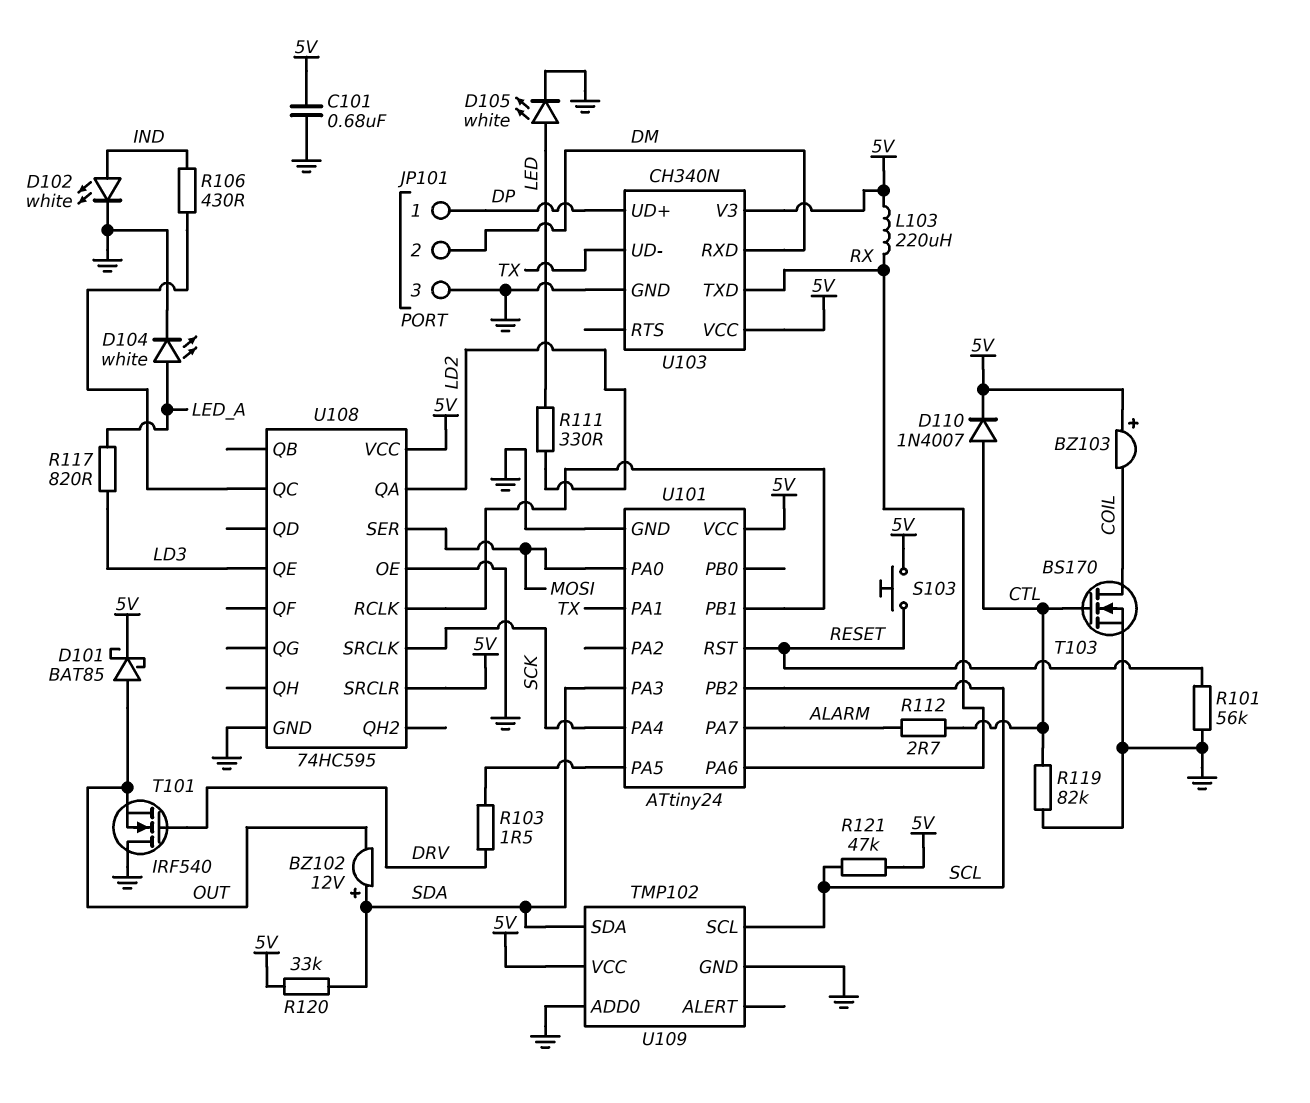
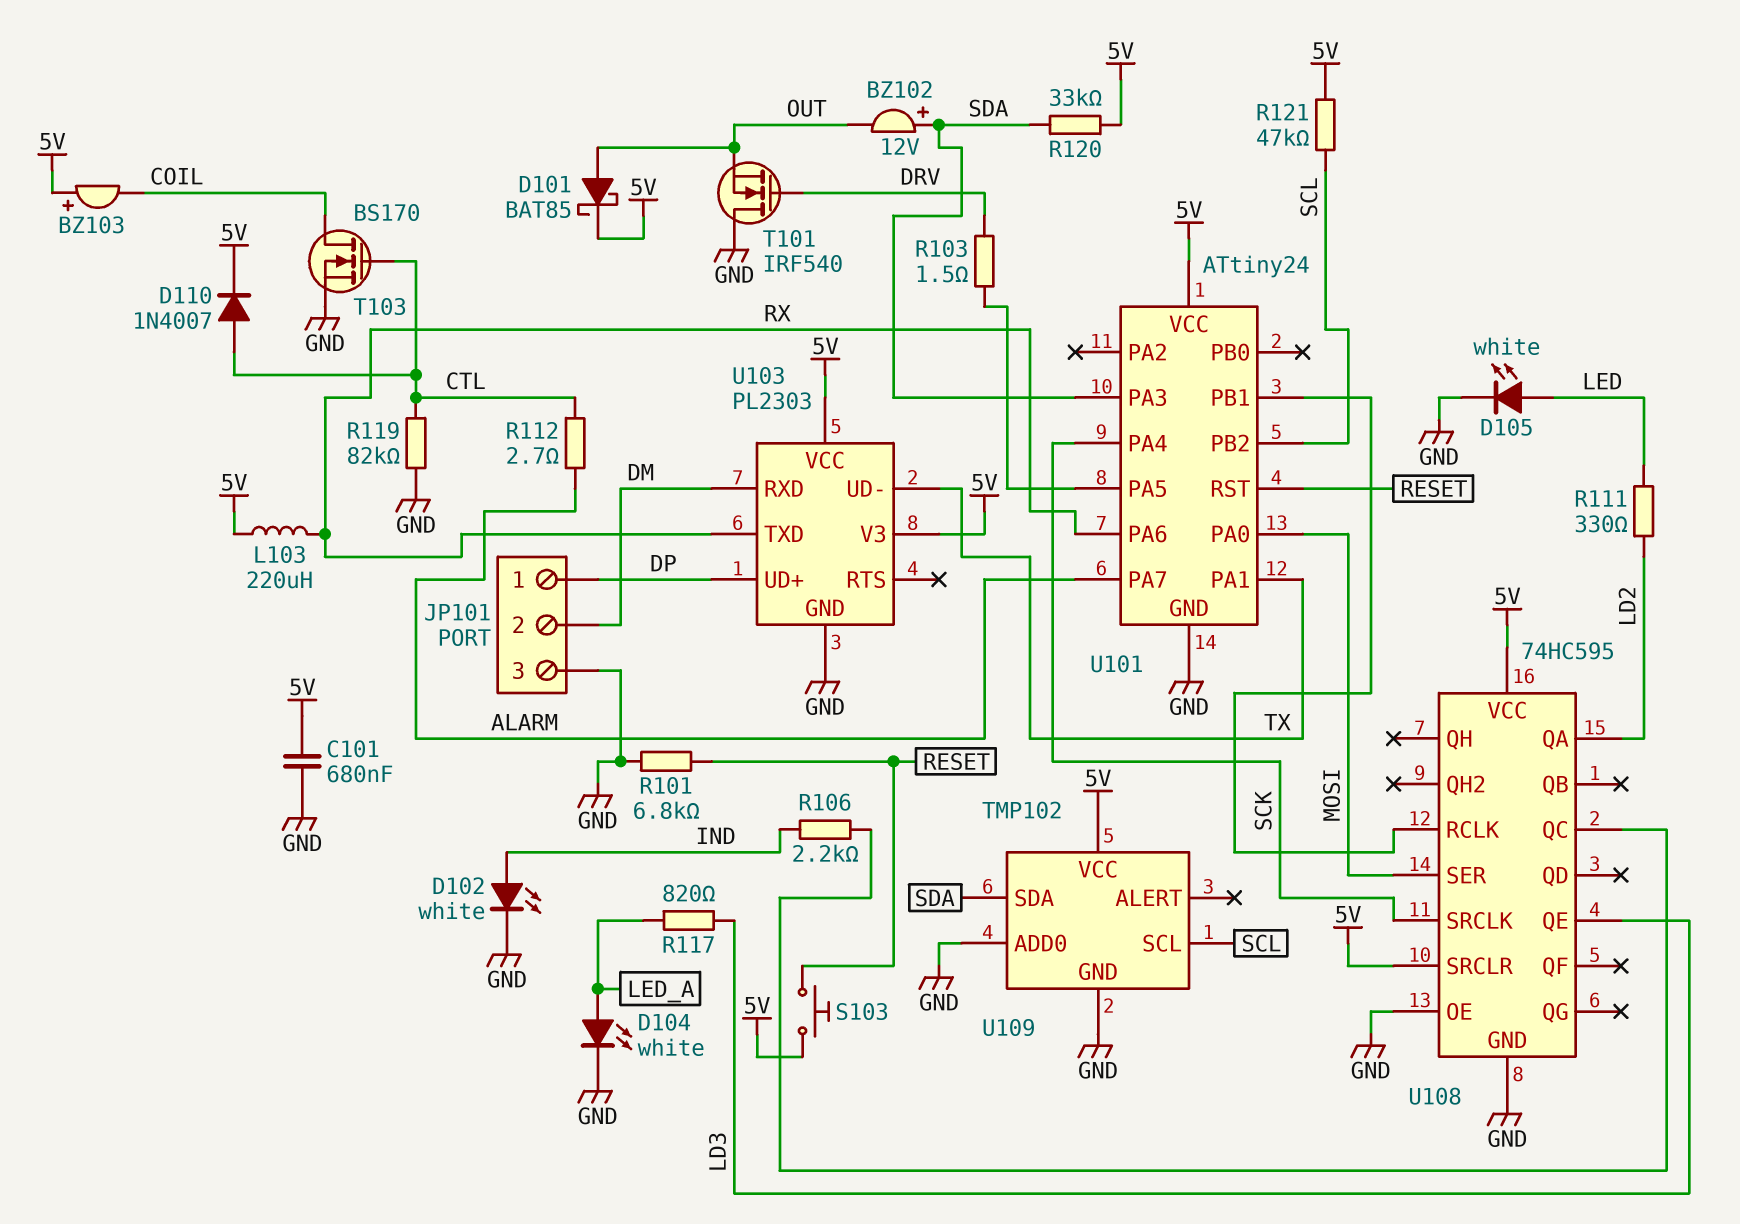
R101: 56k (GND, RESET) -> 6.8k (GND, RESET)
R106: 430 (IND, U108/QC) -> 2.2k (IND, U108/QC)
U103: CH340N -> PL2303

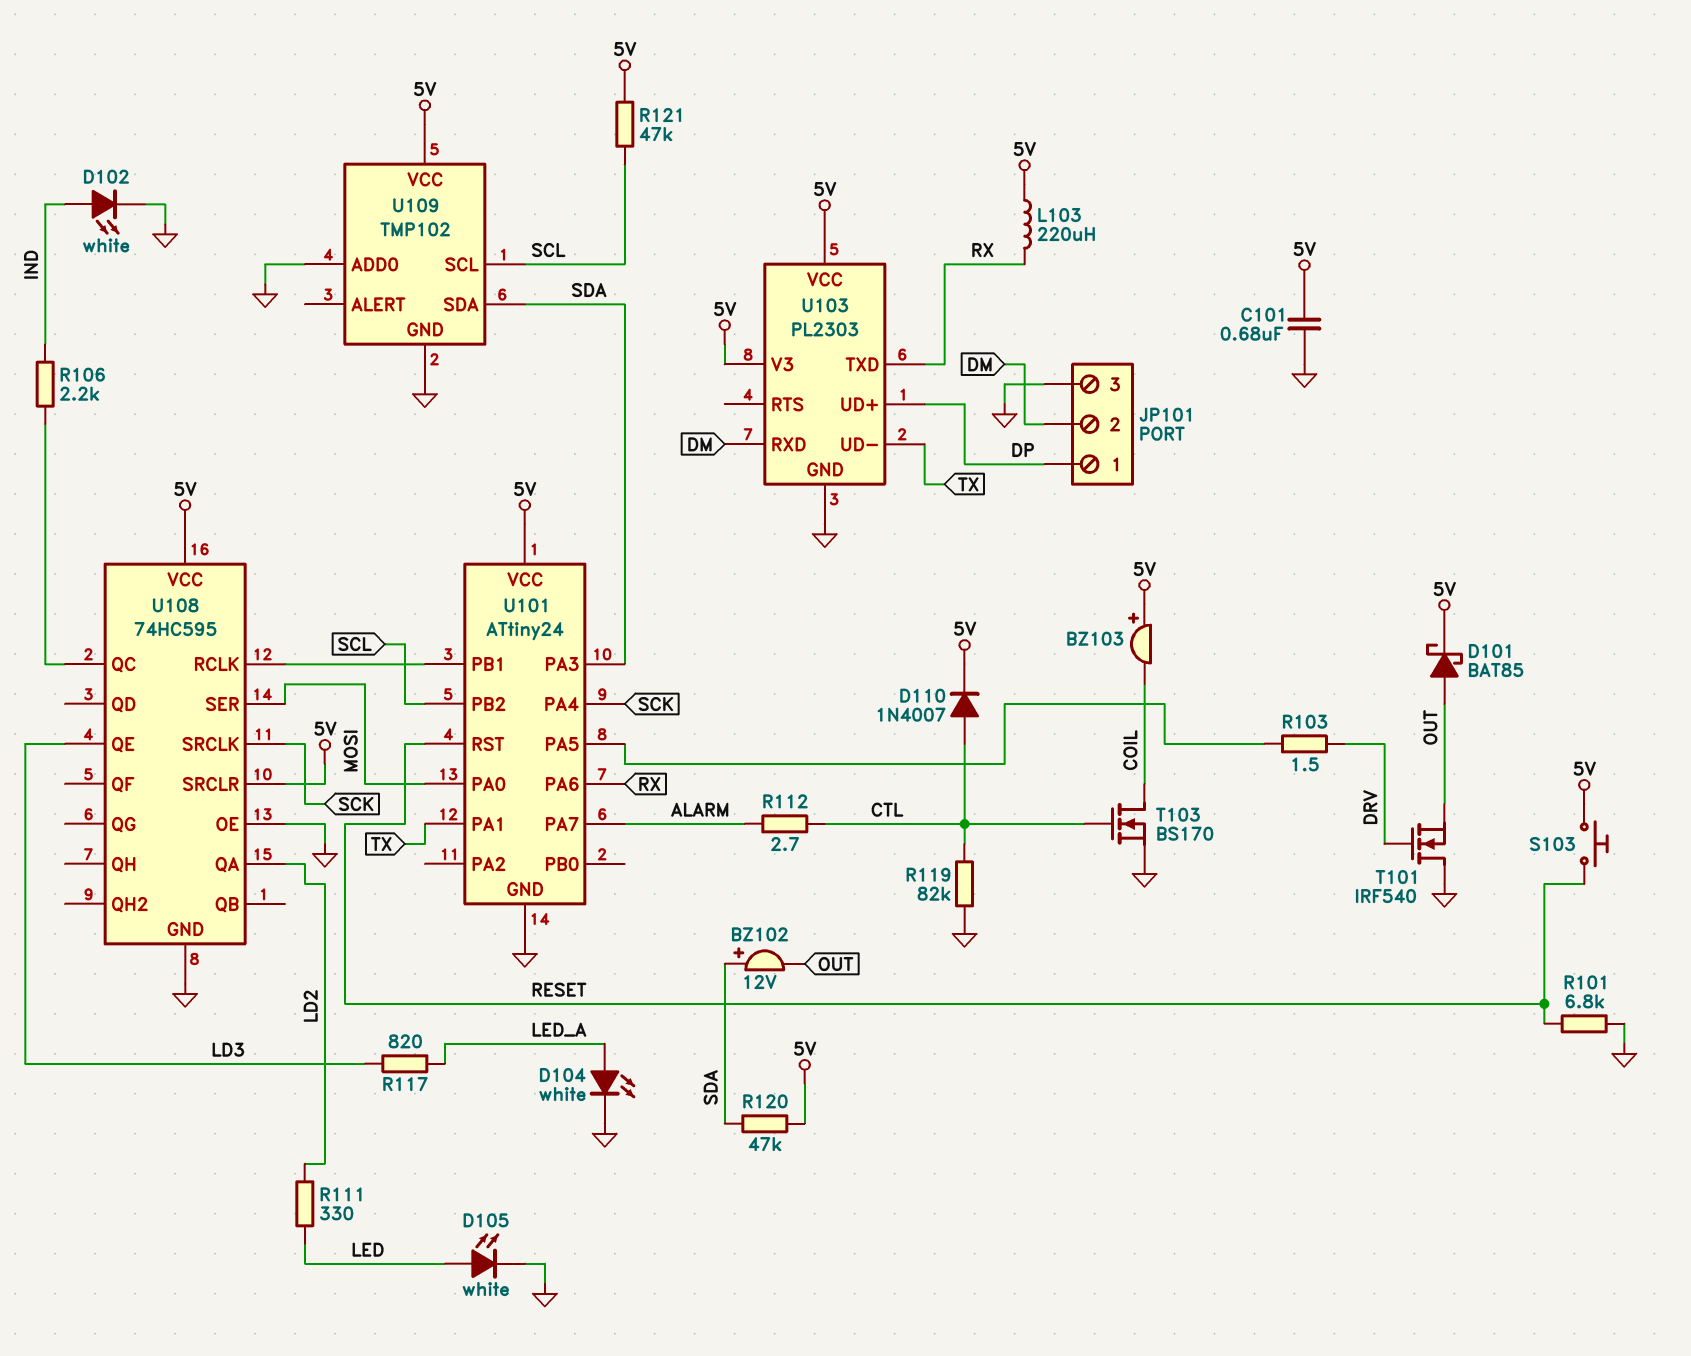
R120: 33k (5V, SDA) -> 47k (5V, SDA)

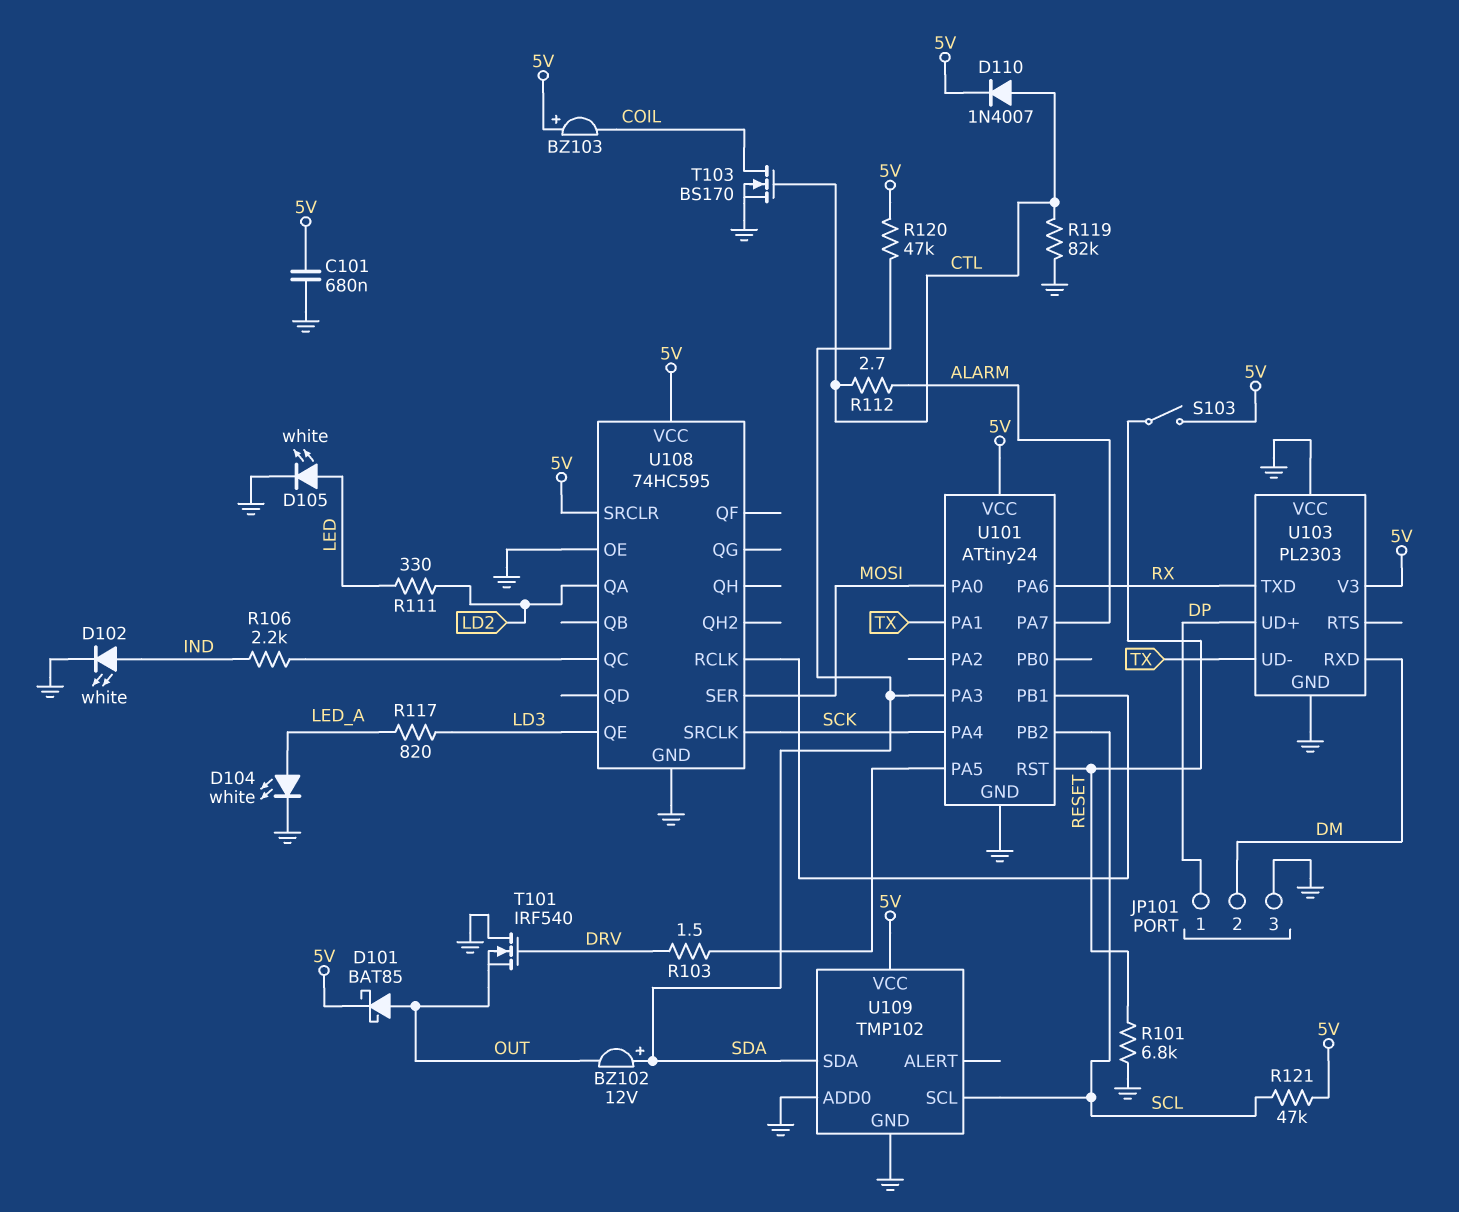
L103: 220uH (5V, RX) -> none
S103: button (5V, RESET) -> switch (5V, RESET)
U103 pin VCC: 5V -> GND

